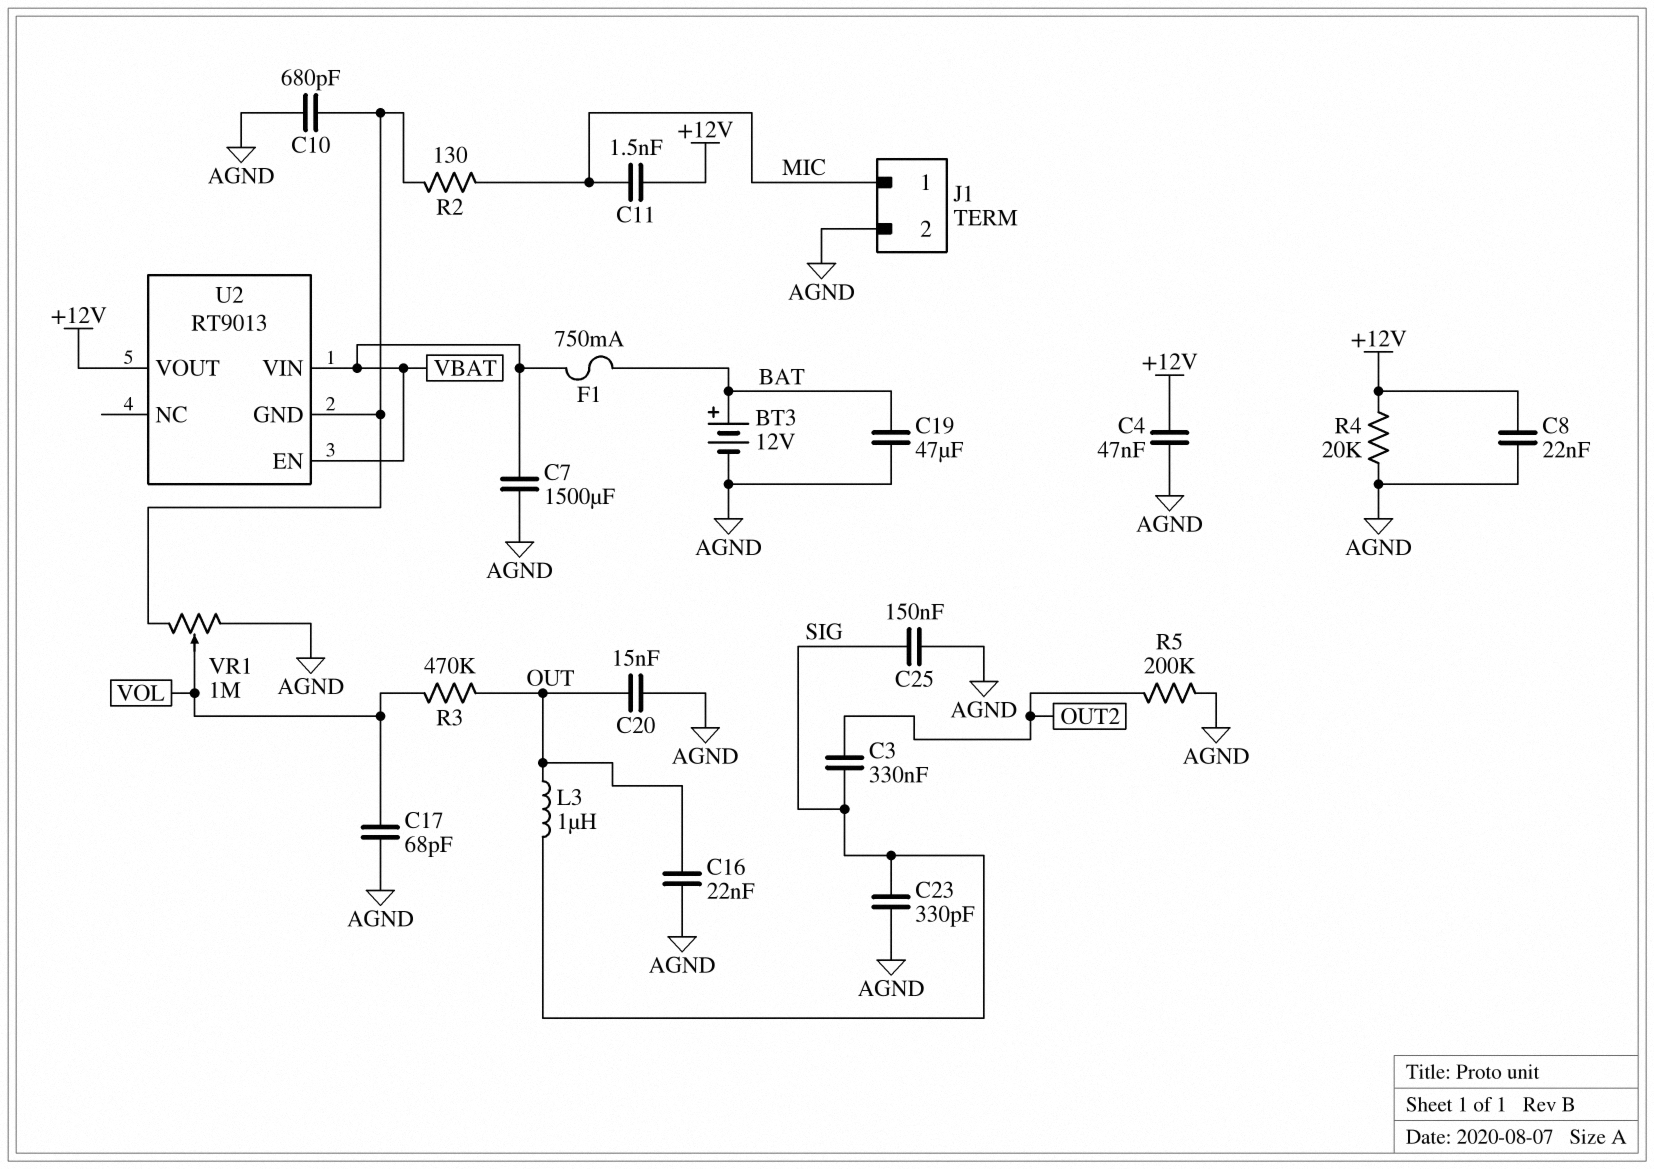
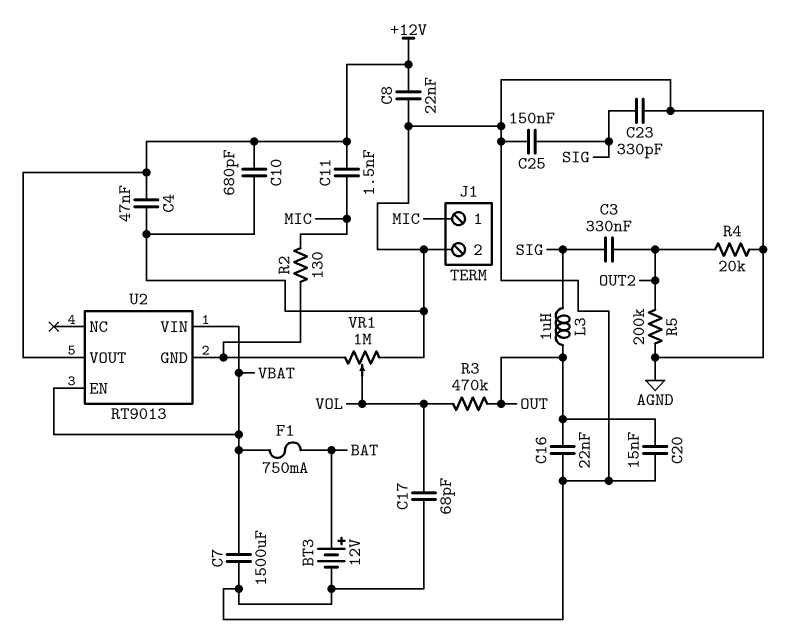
C10: 680pF (AGND, U2/GND) -> 680pF (+12V, AGND)
C19: 47uF (AGND, BAT) -> none
R4: 20k (+12V, AGND) -> 20k (AGND, OUT2)

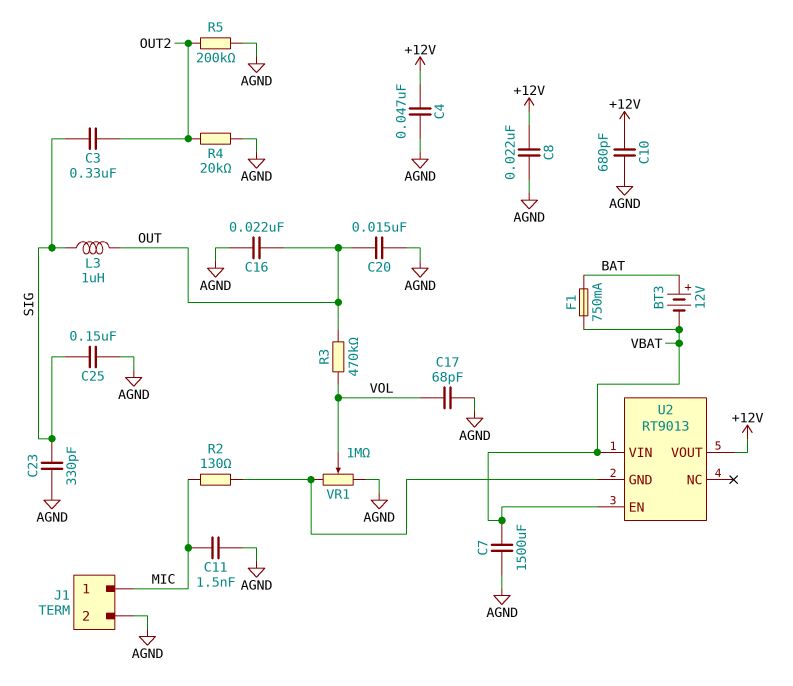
BT3: 12V (plus BAT, minus AGND) -> 12V (plus BAT, minus VBAT)
C11: 1.5nF (+12V, MIC) -> 1.5nF (AGND, MIC)

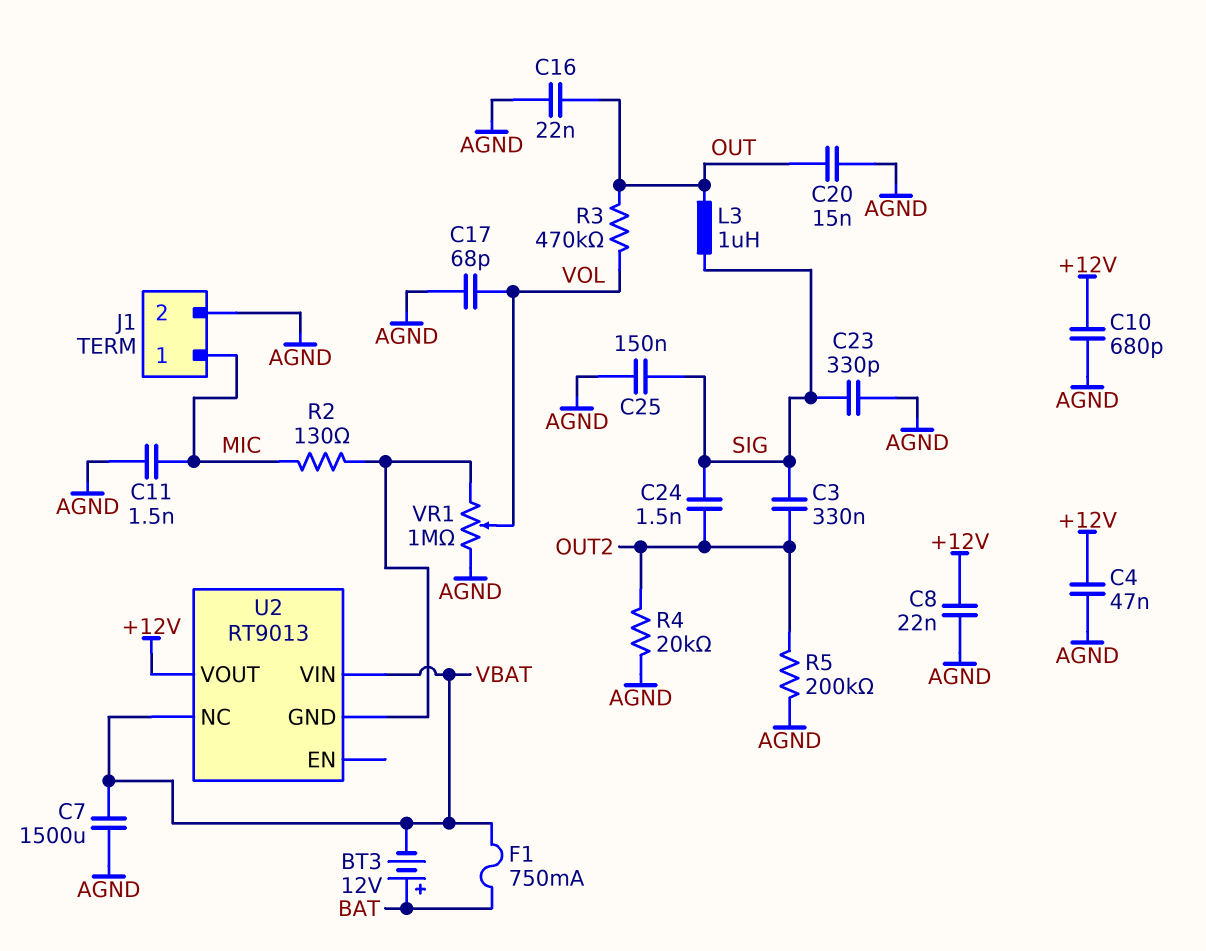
C24: none -> 1.5nF (OUT2, SIG)
U2 pin EN: VBAT -> none
U2 pin NC: none -> VBAT

